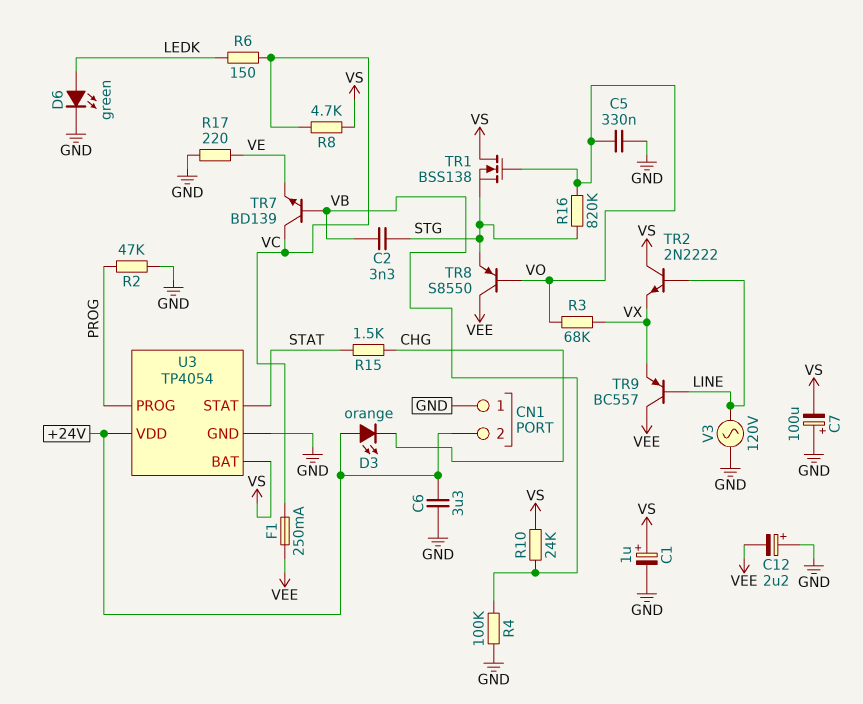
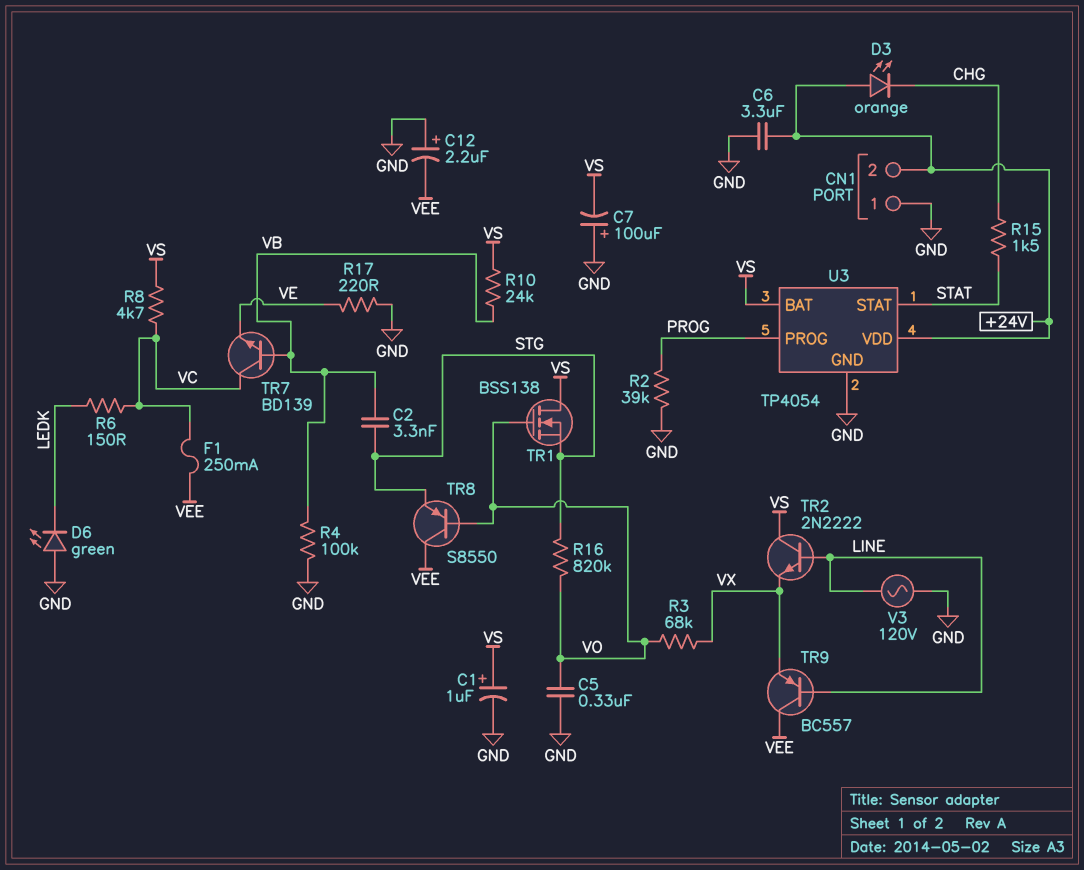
D6: LED green (A LEDK, K GND) -> LED green (A GND, K LEDK)
R2: 47k (GND, PROG) -> 39k (GND, PROG)

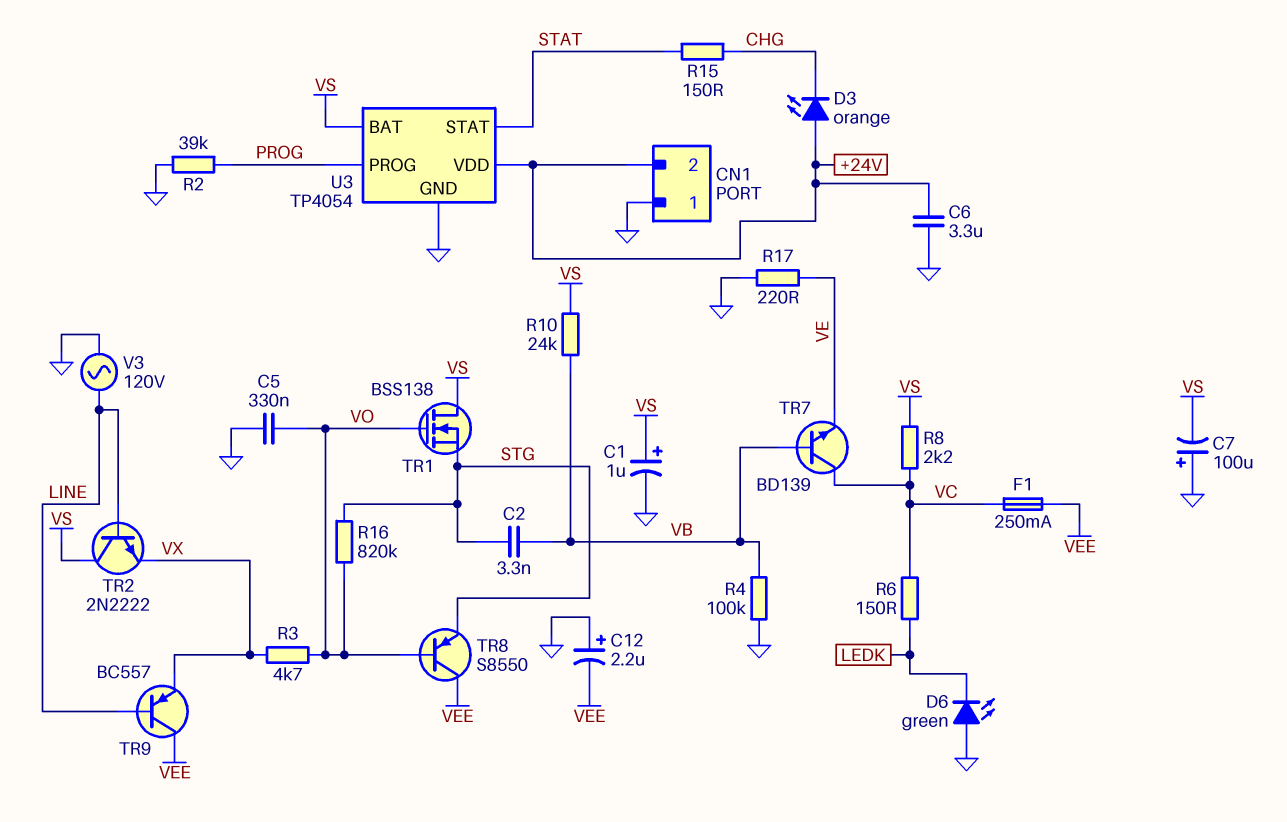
R3: 68k (VO, VX) -> 4.7k (VO, VX)
R8: 4.7k (VC, VS) -> 2.2k (VC, VS)
R15: 1.5k (CHG, STAT) -> 150 (CHG, STAT)

